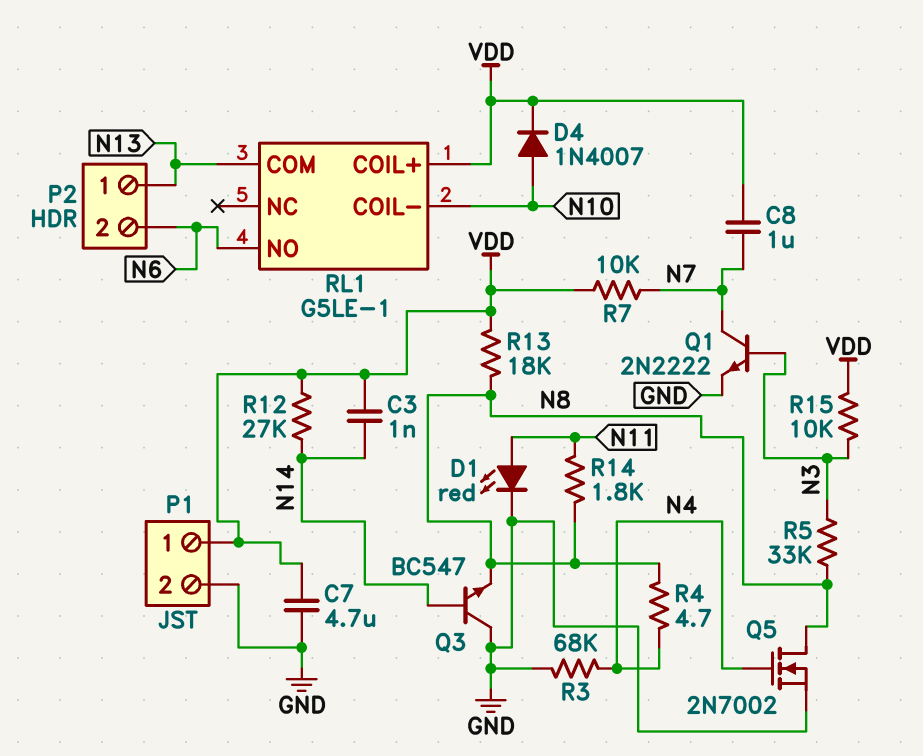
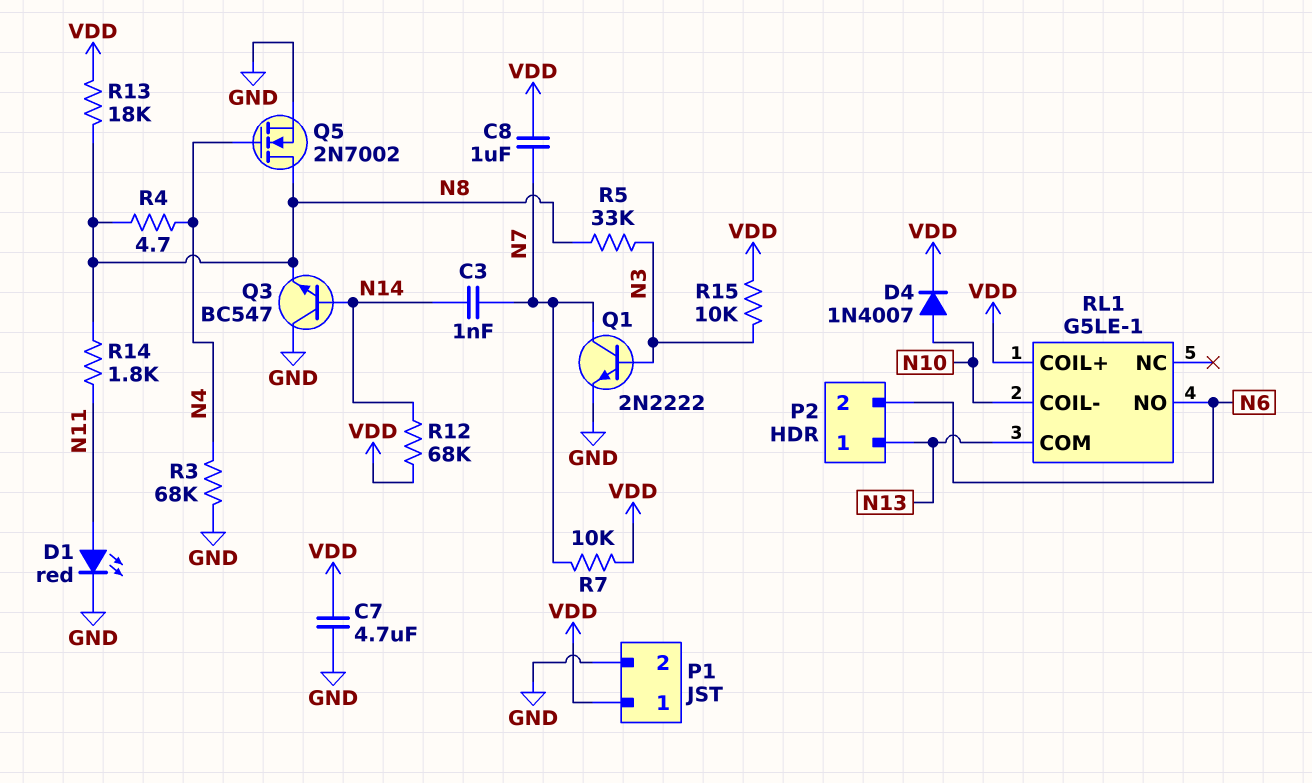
C3: 1nF (N14, VDD) -> 1nF (N7, N14)
R12: 27k (N14, VDD) -> 68k (N14, VDD)

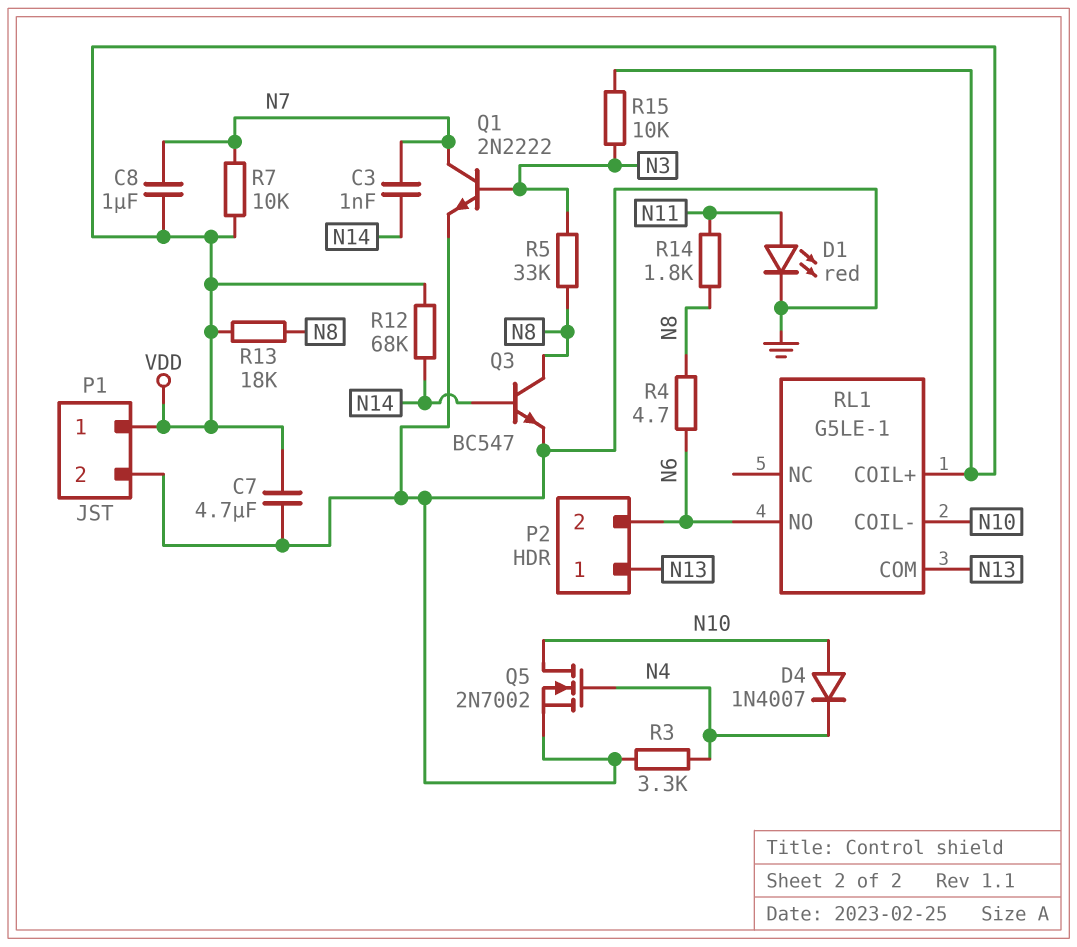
D4: diode 1N4007 (A N10, K VDD) -> diode 1N4007 (A N10, K N4)
Q3: NPN BC547 (B N14, C GND, E N8) -> NPN BC547 (B N14, C N8, E GND)
Q5: NMOS 2N7002 (G N4, D N8, S GND) -> NMOS 2N7002 (G N4, D N10, S GND)
R3: 68k (GND, N4) -> 3.3k (GND, N4)
R4: 4.7 (N4, N8) -> 4.7 (N6, N8)

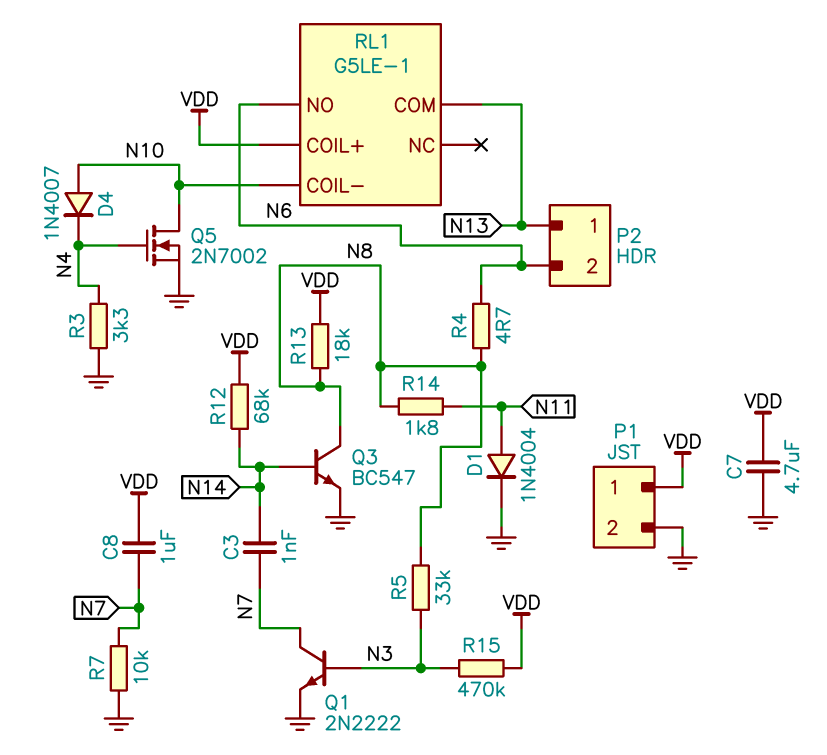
D1: LED red (A N11, K GND) -> diode 1N4004 (A N11, K GND)
R7: 10k (N7, VDD) -> 10k (GND, N7)
R15: 10k (N3, VDD) -> 470k (N3, VDD)

